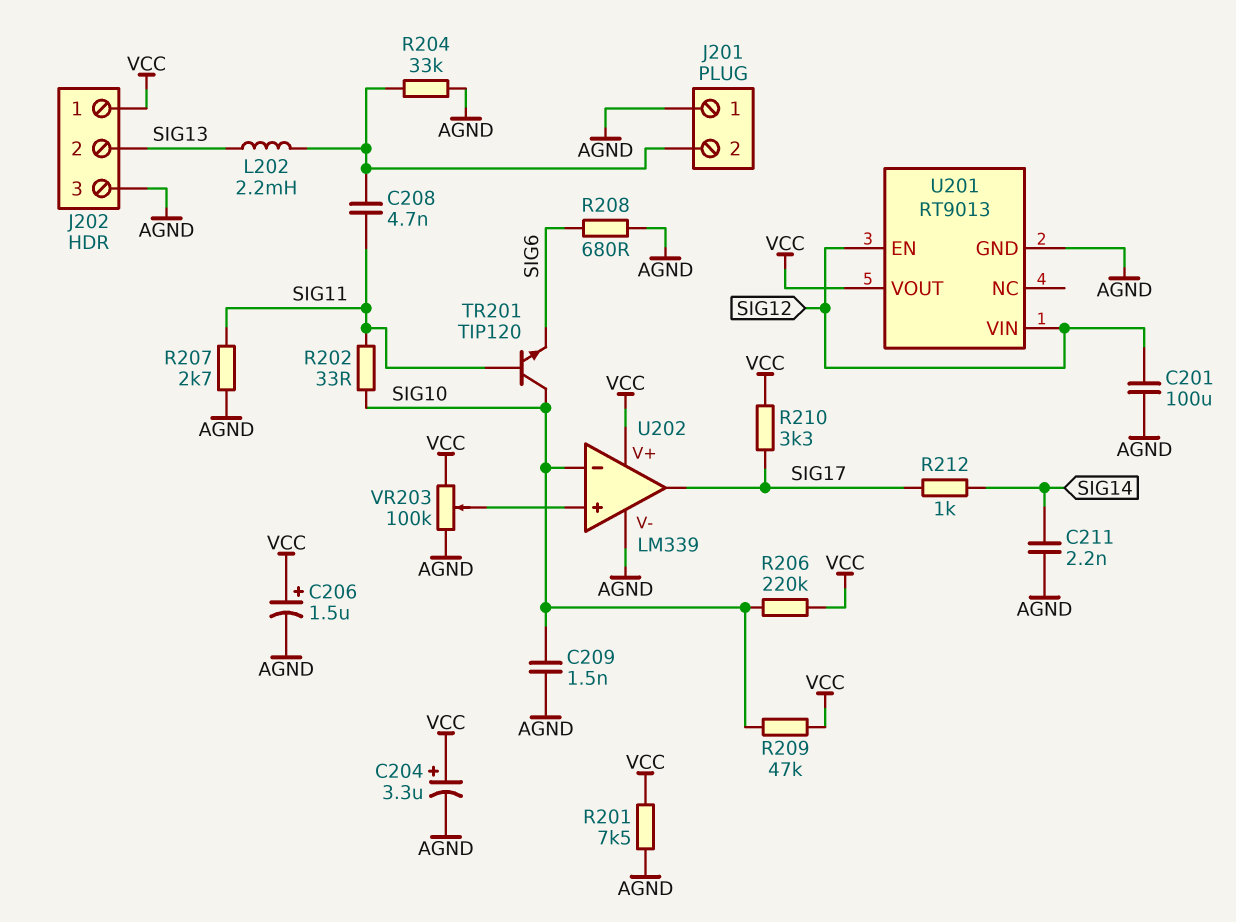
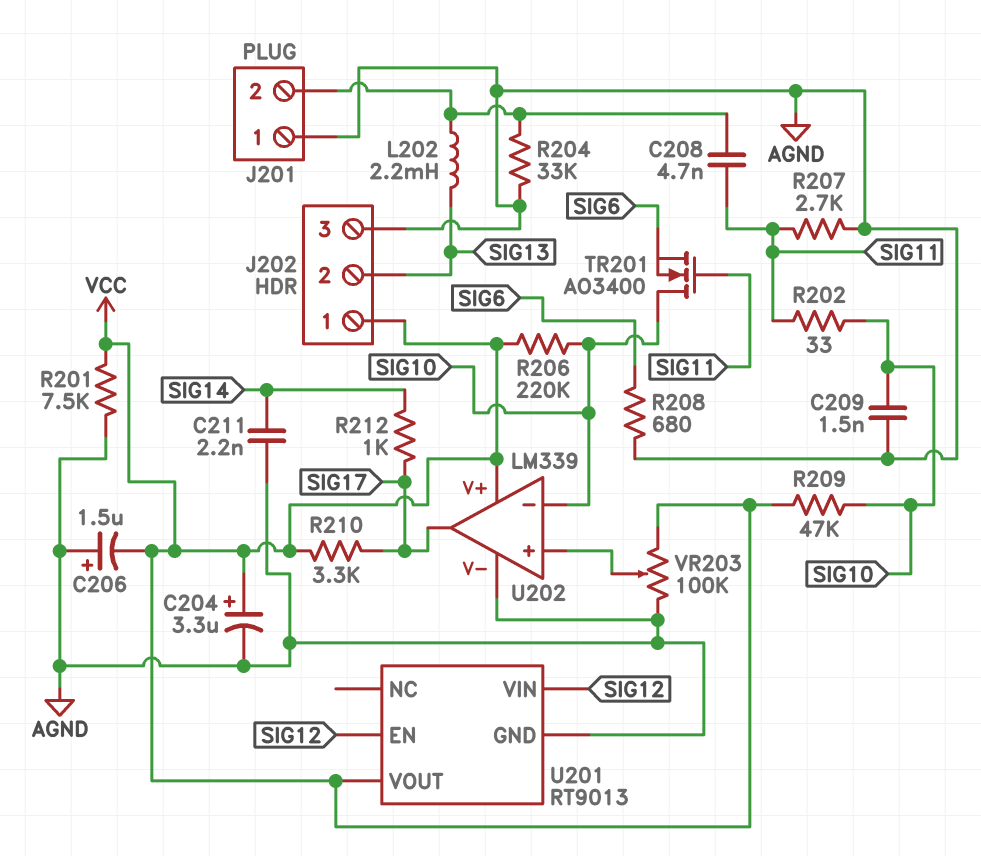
C201: 100uF (AGND, SIG12) -> none
C206: 1.5uF (plus VCC, minus AGND) -> 1.5uF (plus AGND, minus VCC)
TR201: NPN TIP120 (B SIG11, C SIG10, E SIG6) -> NMOS AO3400 (G SIG11, D SIG10, S SIG6)

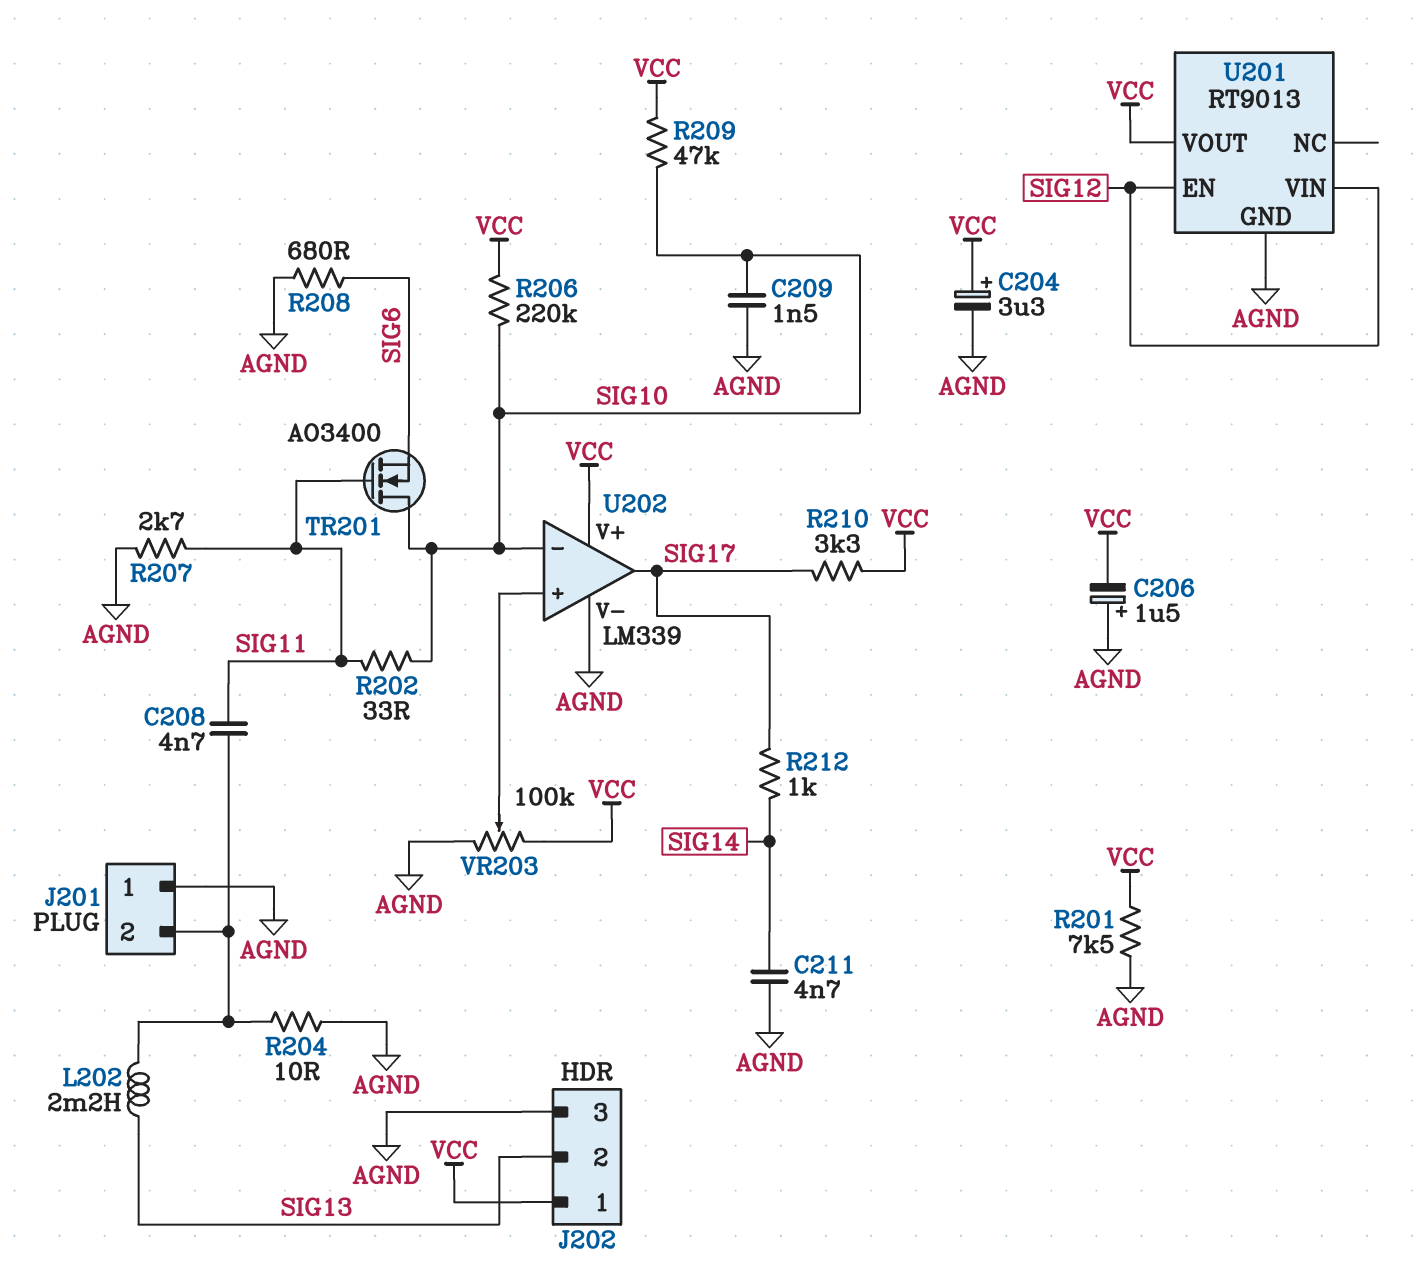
C211: 2.2nF (AGND, SIG14) -> 4.7nF (AGND, SIG14)
R204: 33k (AGND, J201/2) -> 10 (AGND, J201/2)

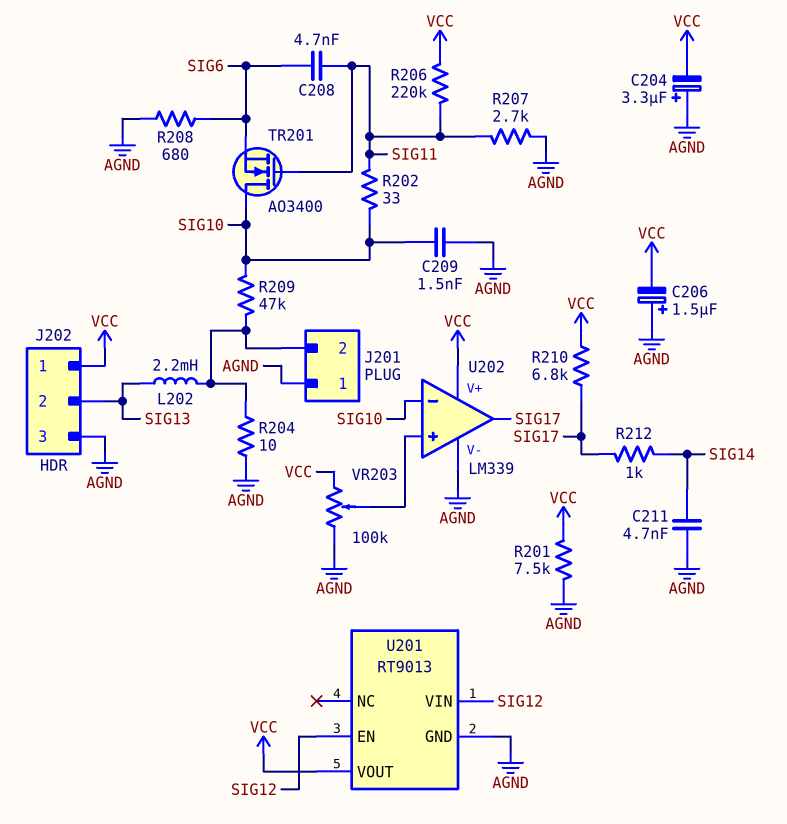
C204: 3.3uF (plus VCC, minus AGND) -> 3.3uF (plus AGND, minus VCC)
C208: 4.7nF (J201/2, SIG11) -> 4.7nF (SIG6, SIG11)
R206: 220k (SIG10, VCC) -> 220k (SIG11, VCC)
R209: 47k (SIG10, VCC) -> 47k (J201/2, SIG10)
R210: 3.3k (SIG17, VCC) -> 6.8k (SIG17, VCC)

